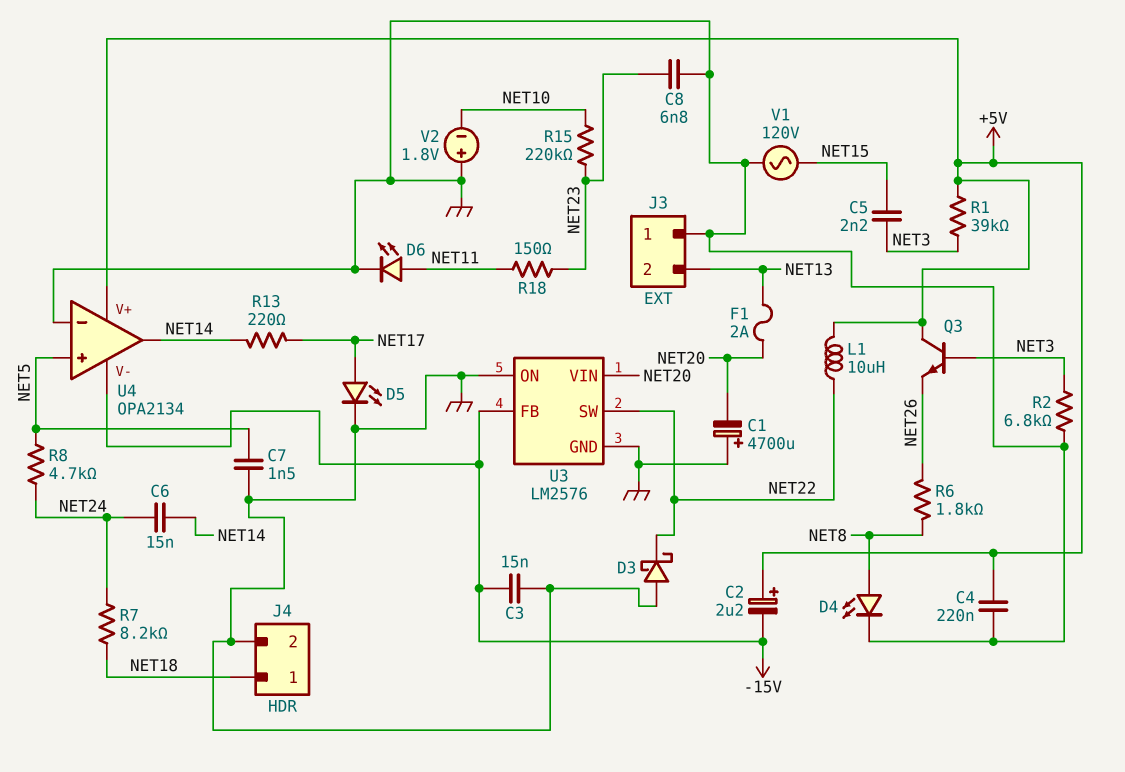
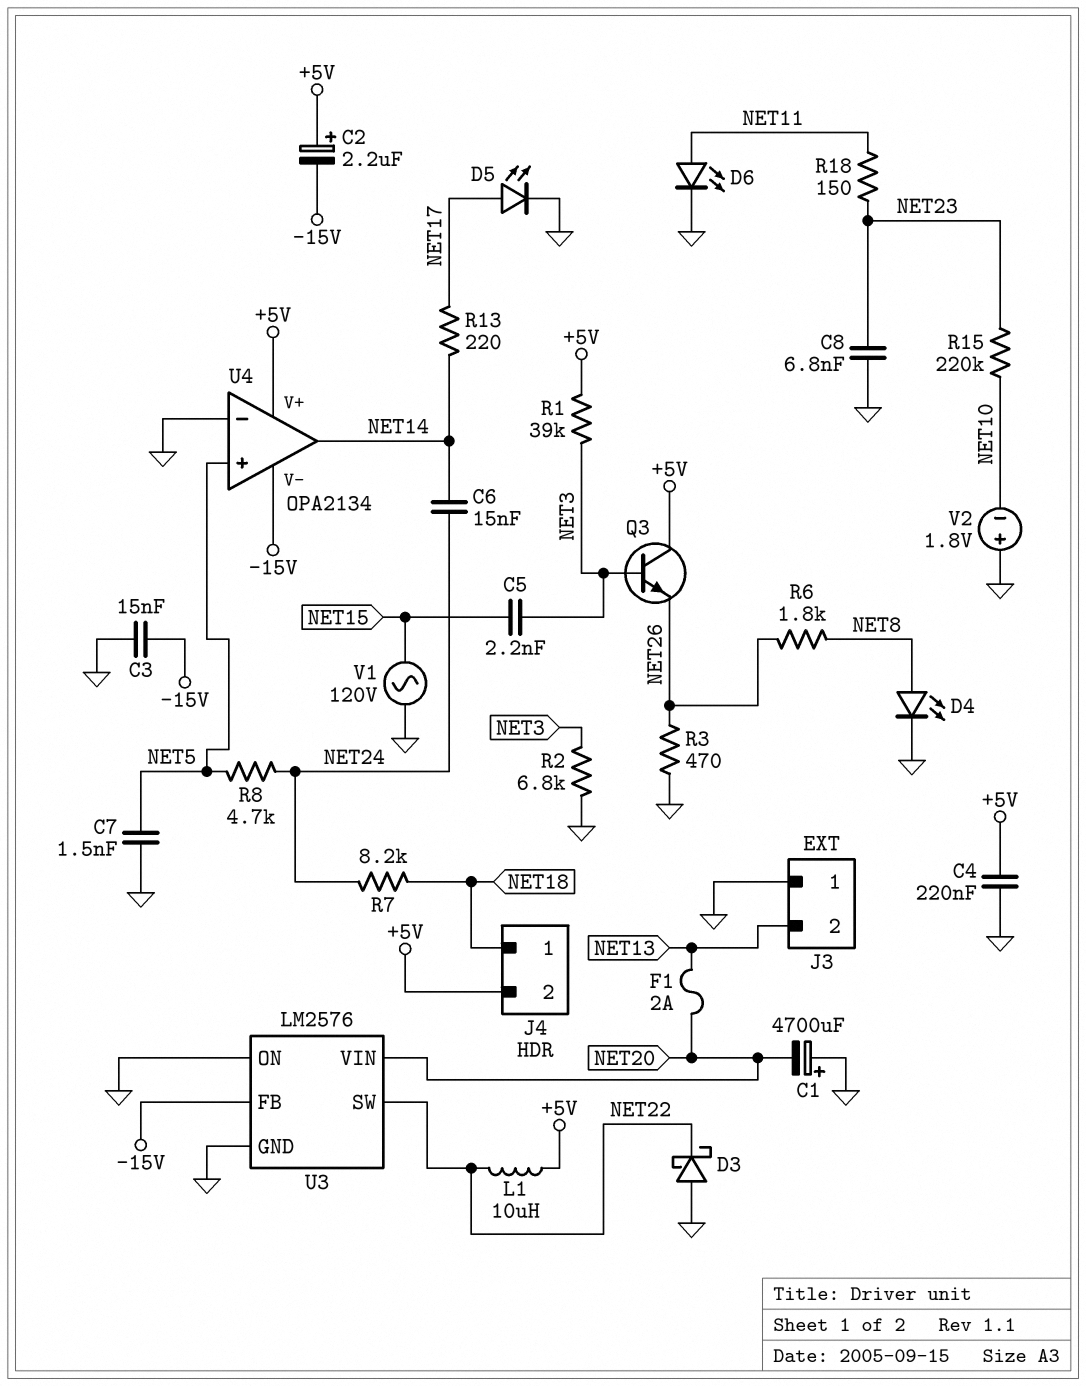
J4 pin 2: GND -> +5V
R3: none -> 470 (GND, NET26)

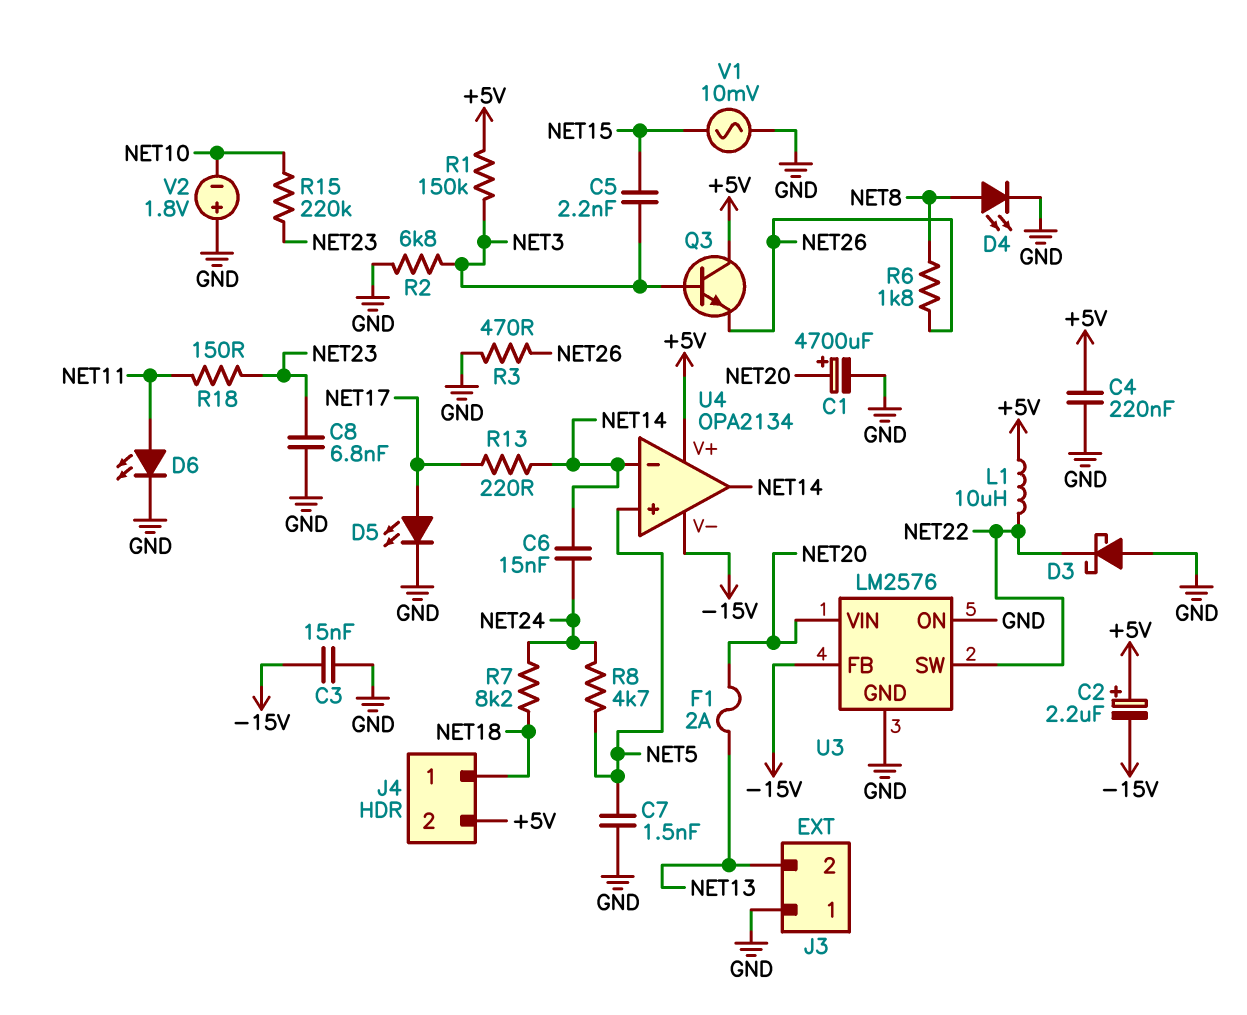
C1: 4700uF (plus GND, minus NET20) -> 4700uF (plus NET20, minus GND)
R1: 39k (+5V, NET3) -> 150k (+5V, NET3)
U4 pin in-: GND -> NET14
V1: AC 120V (GND, NET15) -> AC 10mV (GND, NET15)

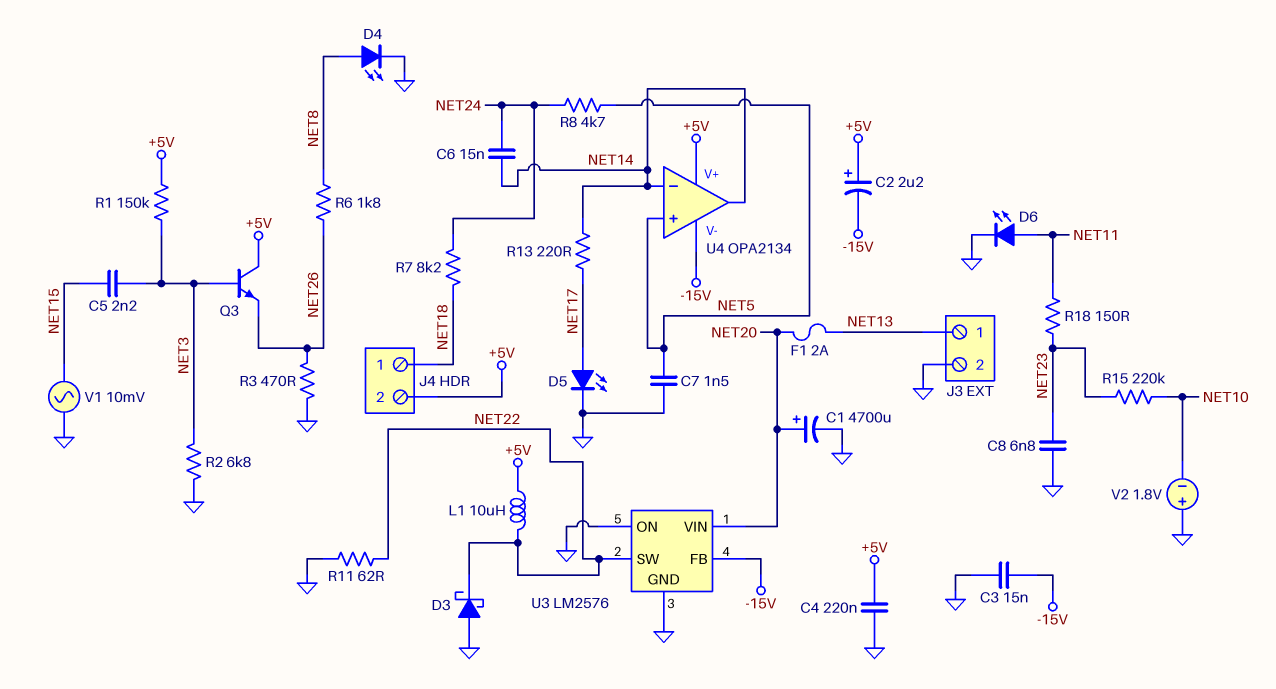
J3 pin 1: GND -> NET13
J3 pin 2: NET13 -> GND
R11: none -> 62 (GND, NET22)

